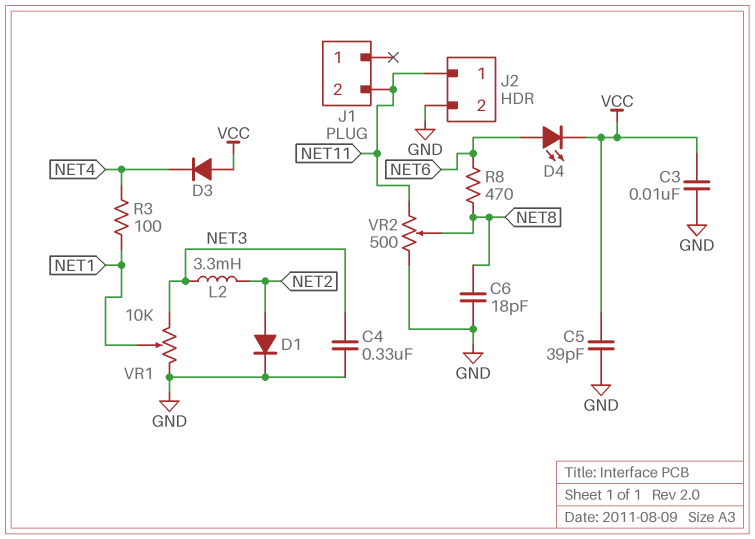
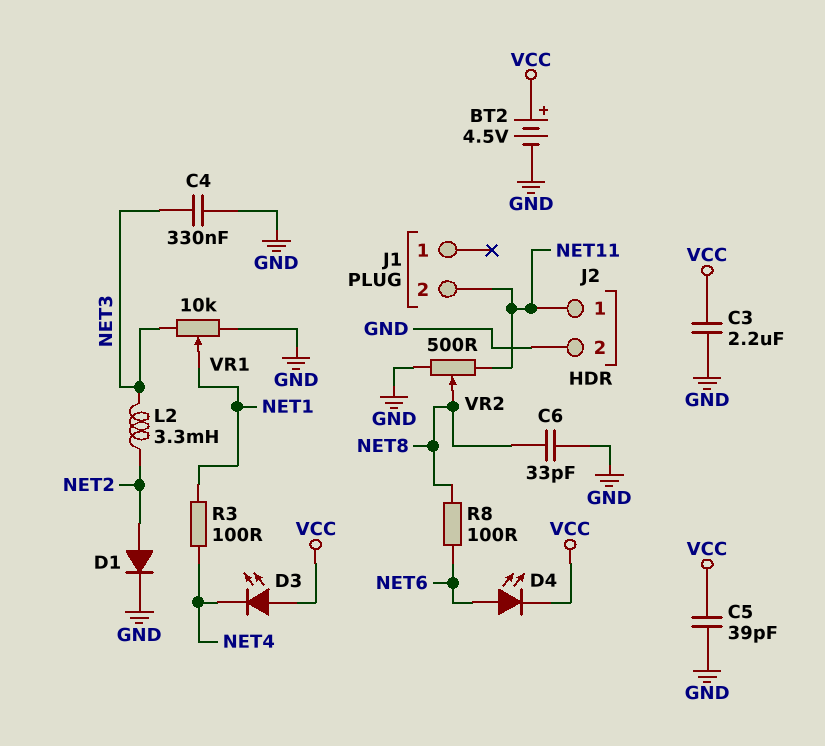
BT2: none -> 4.5V (plus VCC, minus GND)
C3: 10nF (GND, VCC) -> 2.2uF (GND, VCC)
C6: 18pF (GND, NET8) -> 33pF (GND, NET8)
D3: diode (A VCC, K NET4) -> LED (A VCC, K NET4)
R8: 470 (NET6, NET8) -> 100 (NET6, NET8)

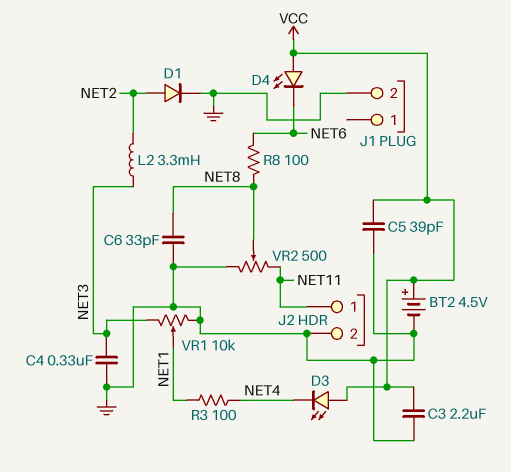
D4: LED (A NET6, K VCC) -> LED (A VCC, K NET6)
J1 pin 2: NET11 -> GND

